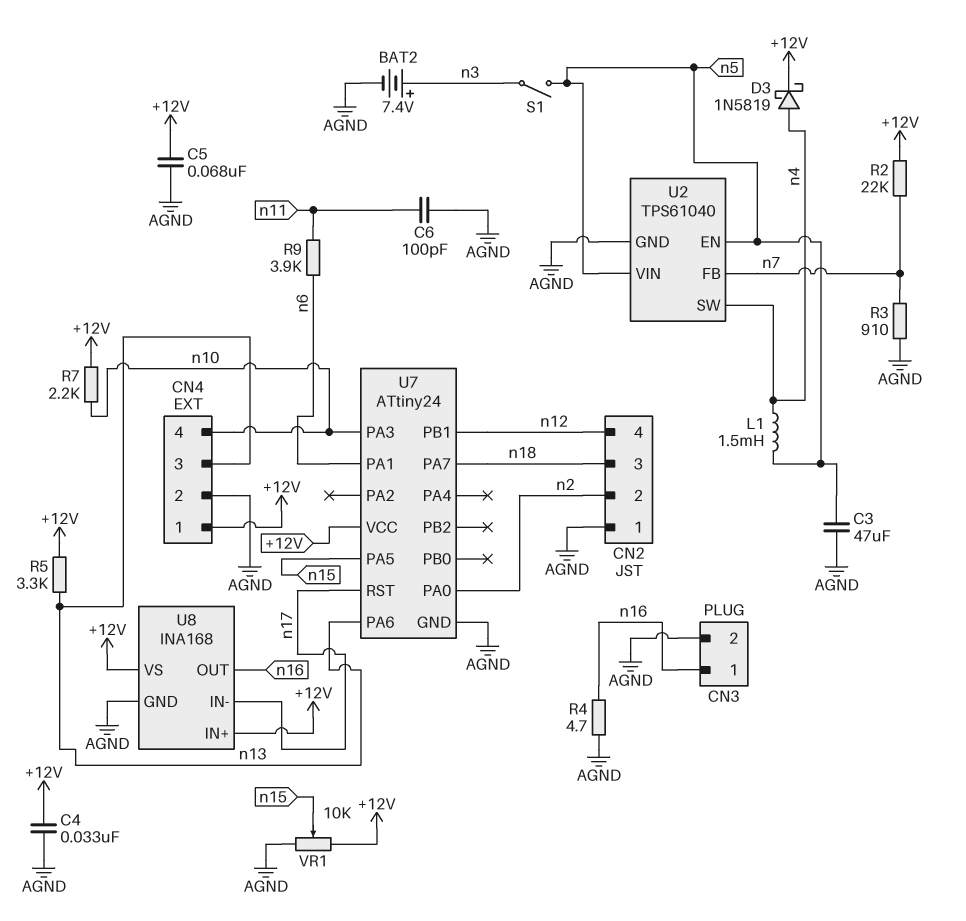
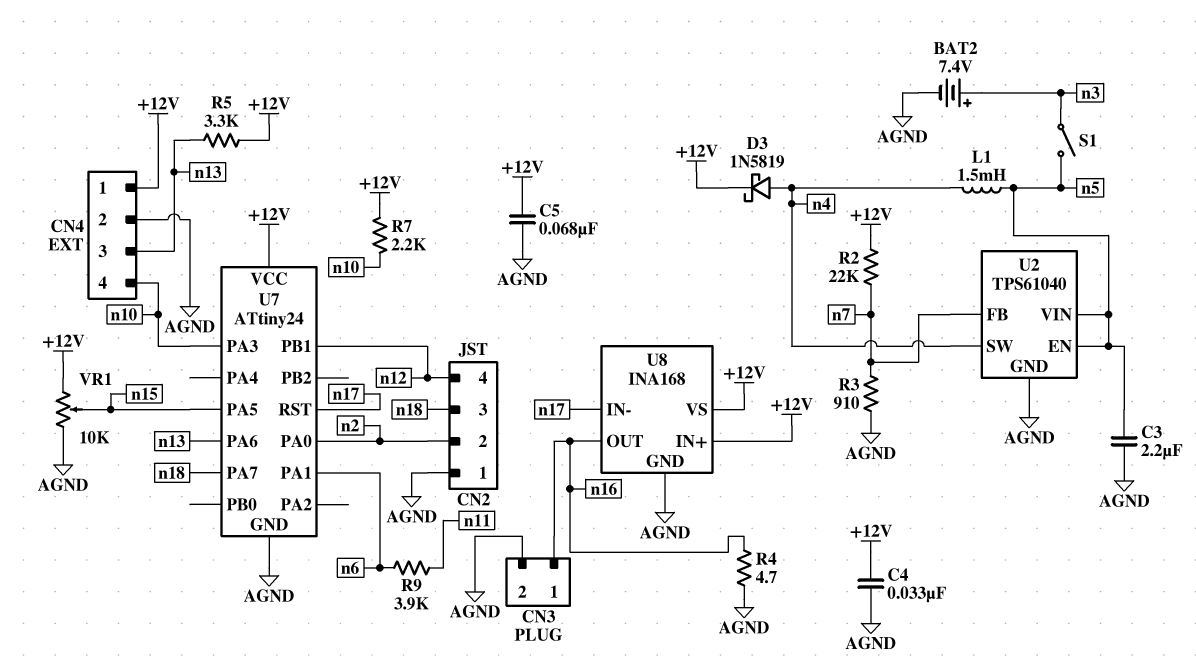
C3: 47uF (AGND, n5) -> 2.2uF (AGND, n5)
C6: 100pF (AGND, n11) -> none

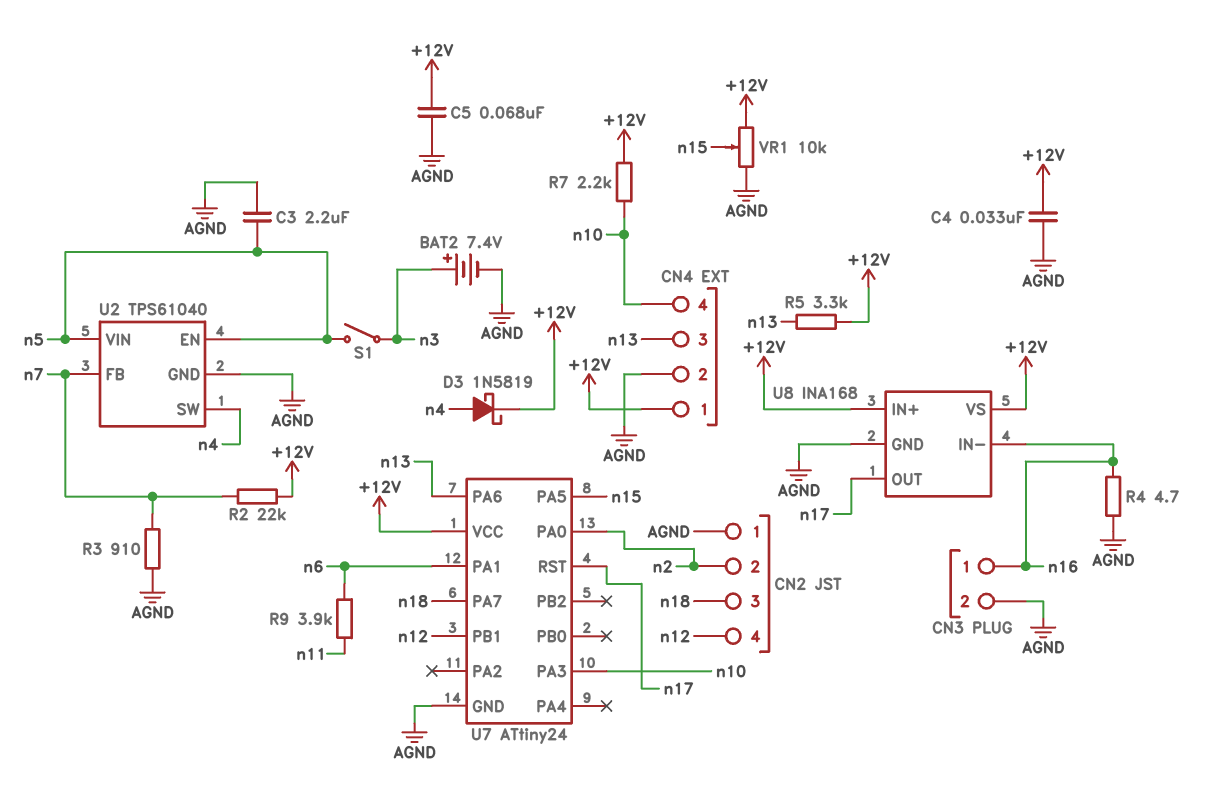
L1: 1.5mH (n4, n5) -> none
U8 pin IN-: n17 -> n16
U8 pin OUT: n16 -> n17

